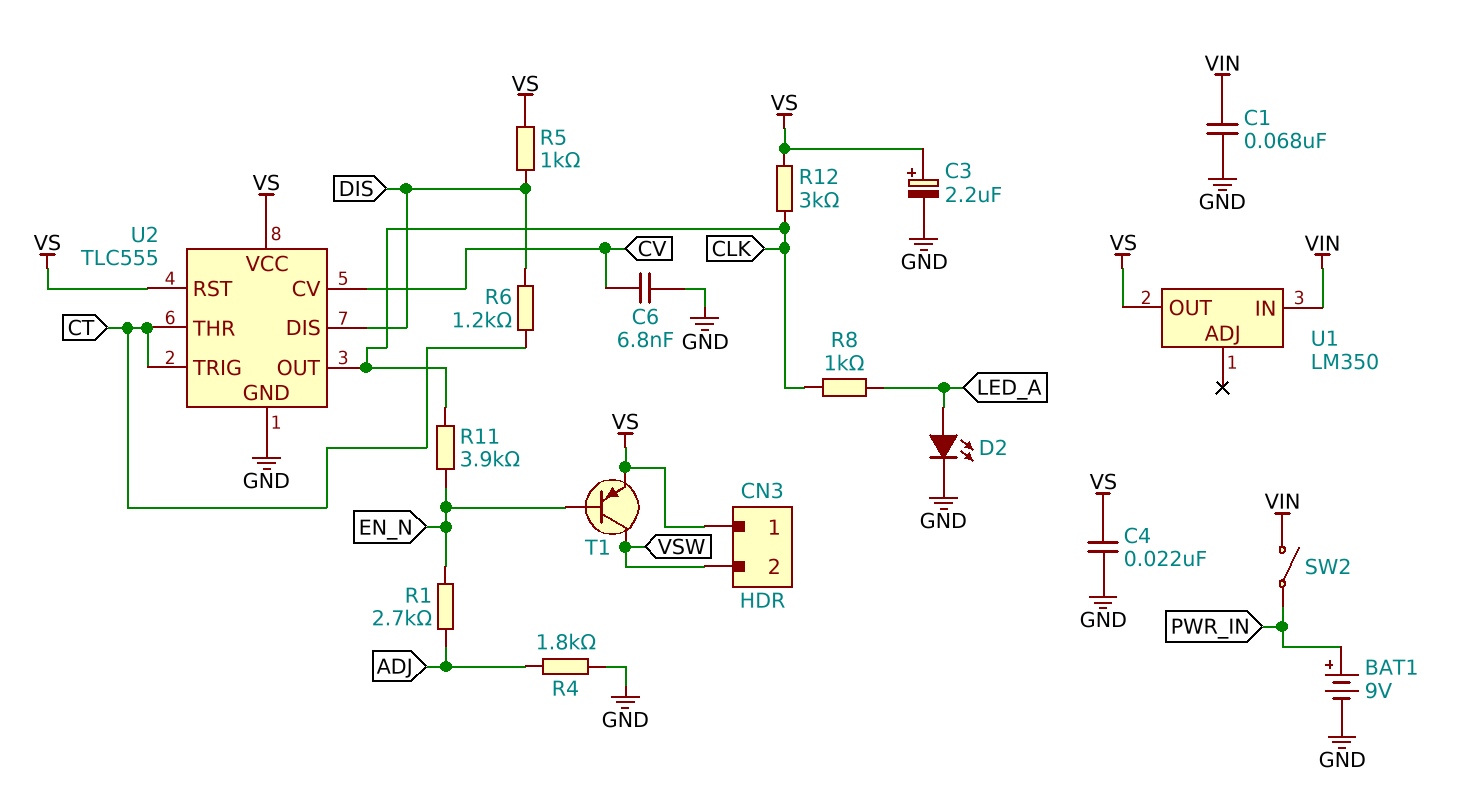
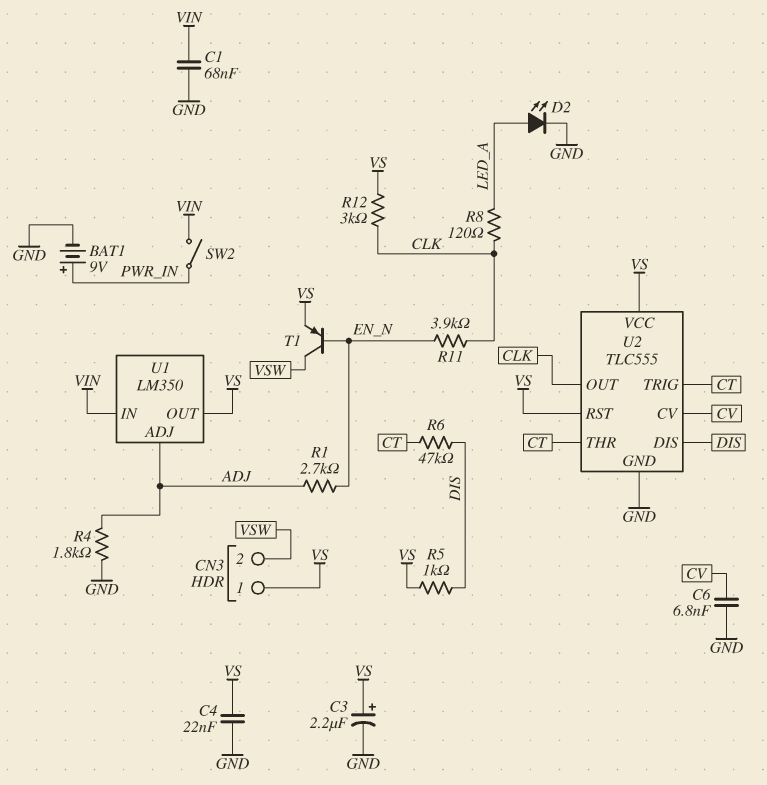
R6: 1.2k (CT, DIS) -> 47k (CT, DIS)
R8: 1k (CLK, LED_A) -> 120 (CLK, LED_A)
U1 pin ADJ: none -> ADJ

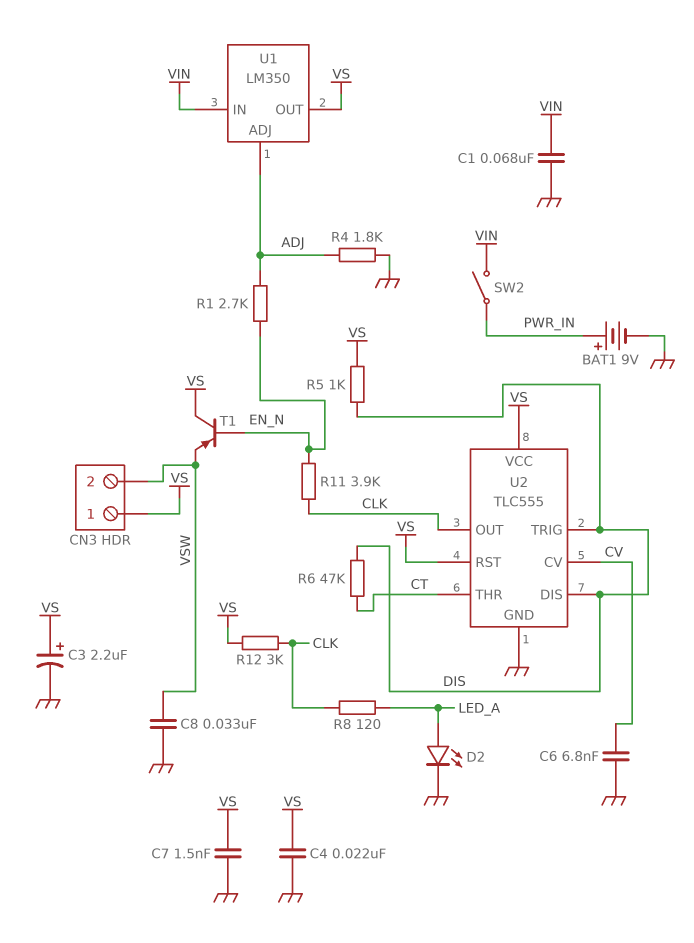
C7: none -> 1.5nF (GND, VS)
C8: none -> 33nF (GND, VSW)
T1: PNP (B EN_N, C VSW, E VS) -> PNP (B EN_N, C VS, E VSW)
U2 pin TRIG: CT -> DIS

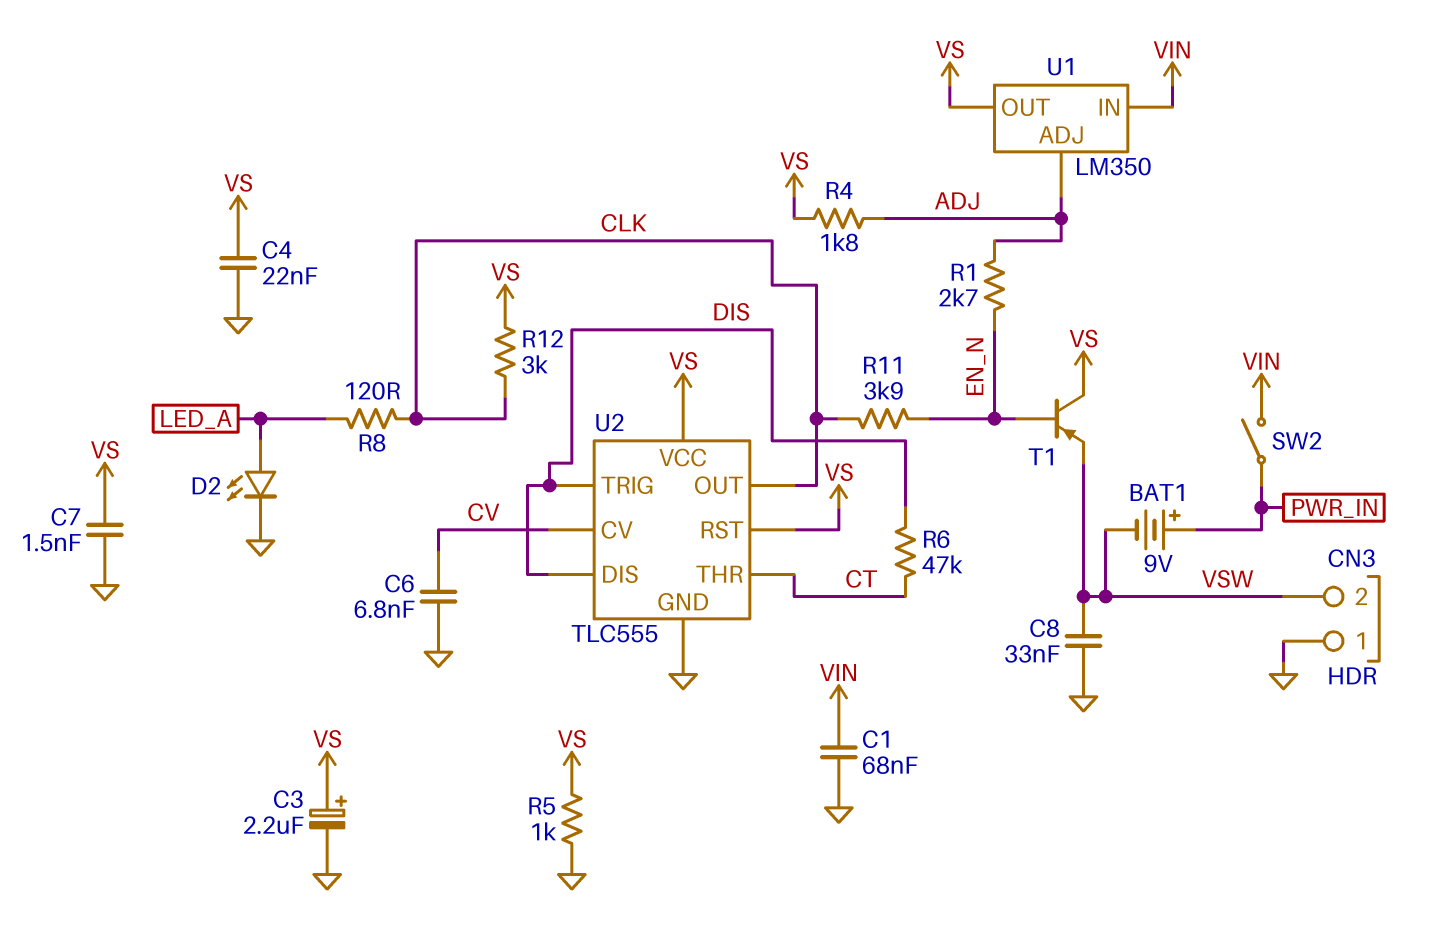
BAT1: 9V (plus PWR_IN, minus GND) -> 9V (plus PWR_IN, minus VSW)
CN3 pin 1: VS -> GND
R4: 1.8k (ADJ, GND) -> 1.8k (ADJ, VS)
R5: 1k (DIS, VS) -> 1k (GND, VS)

